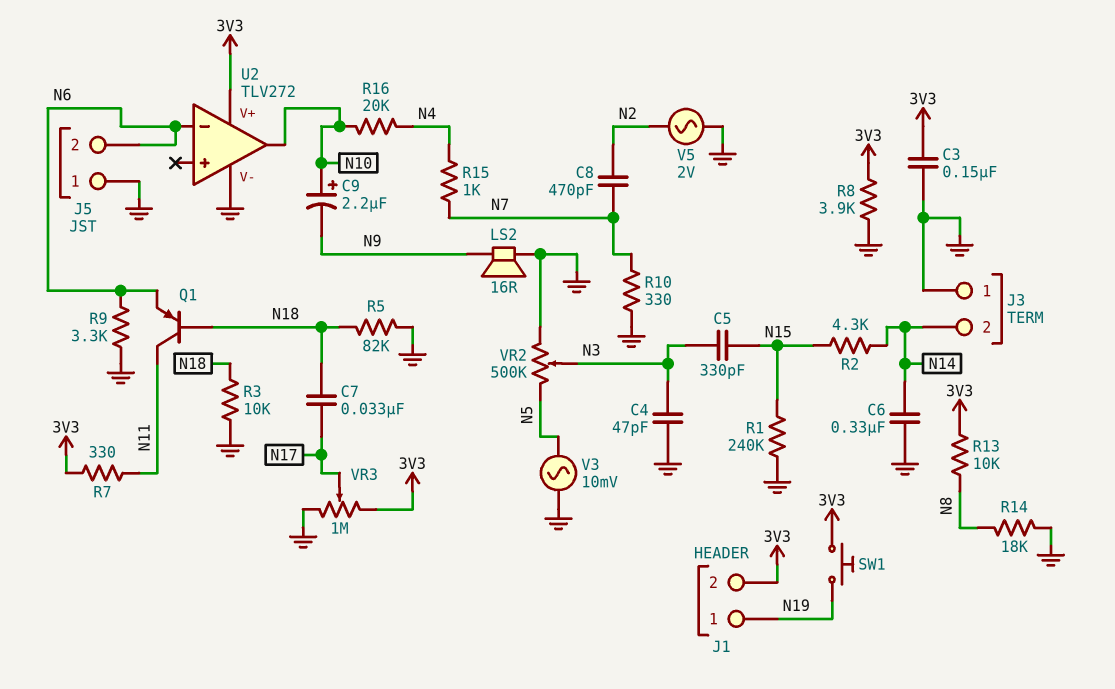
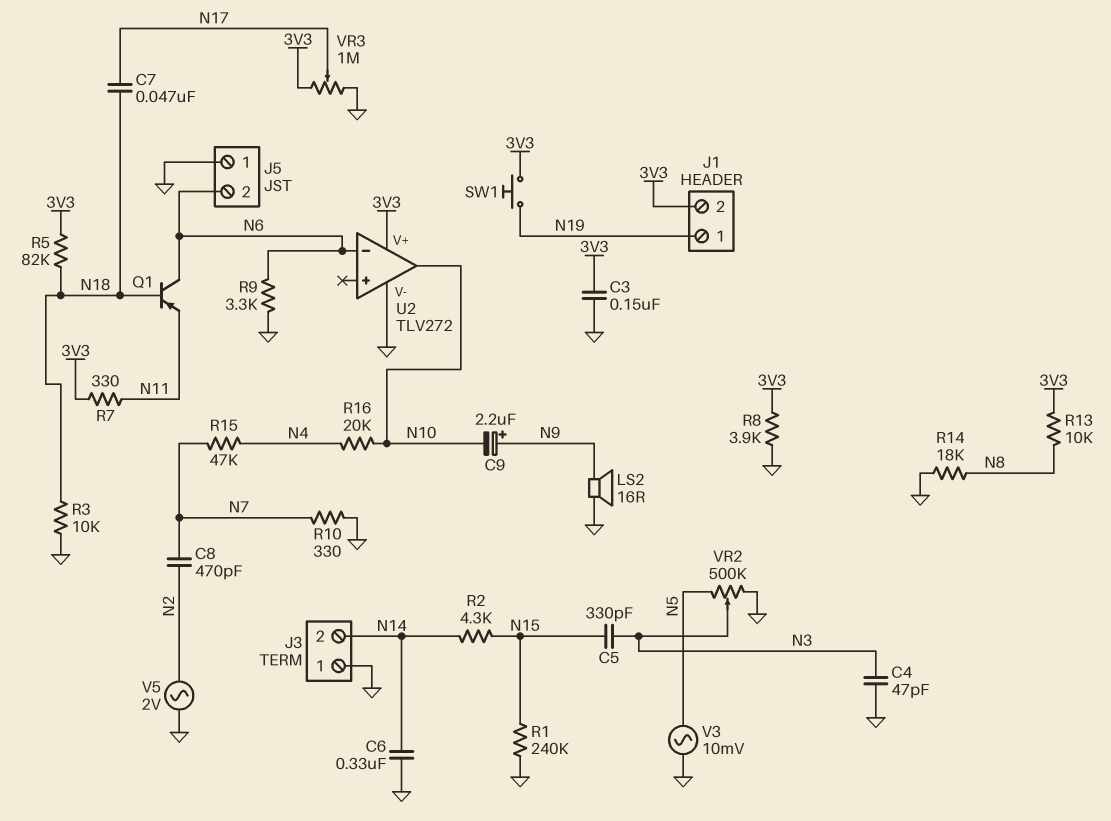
C7: 33nF (N17, N18) -> 47nF (N17, N18)
C9: 2.2uF (plus N10, minus N9) -> 2.2uF (plus N9, minus N10)
Q1: PNP (B N18, C N11, E N6) -> PNP (B N18, C N6, E N11)
R5: 82k (GND, N18) -> 82k (3V3, N18)
R15: 1k (N4, N7) -> 47k (N4, N7)

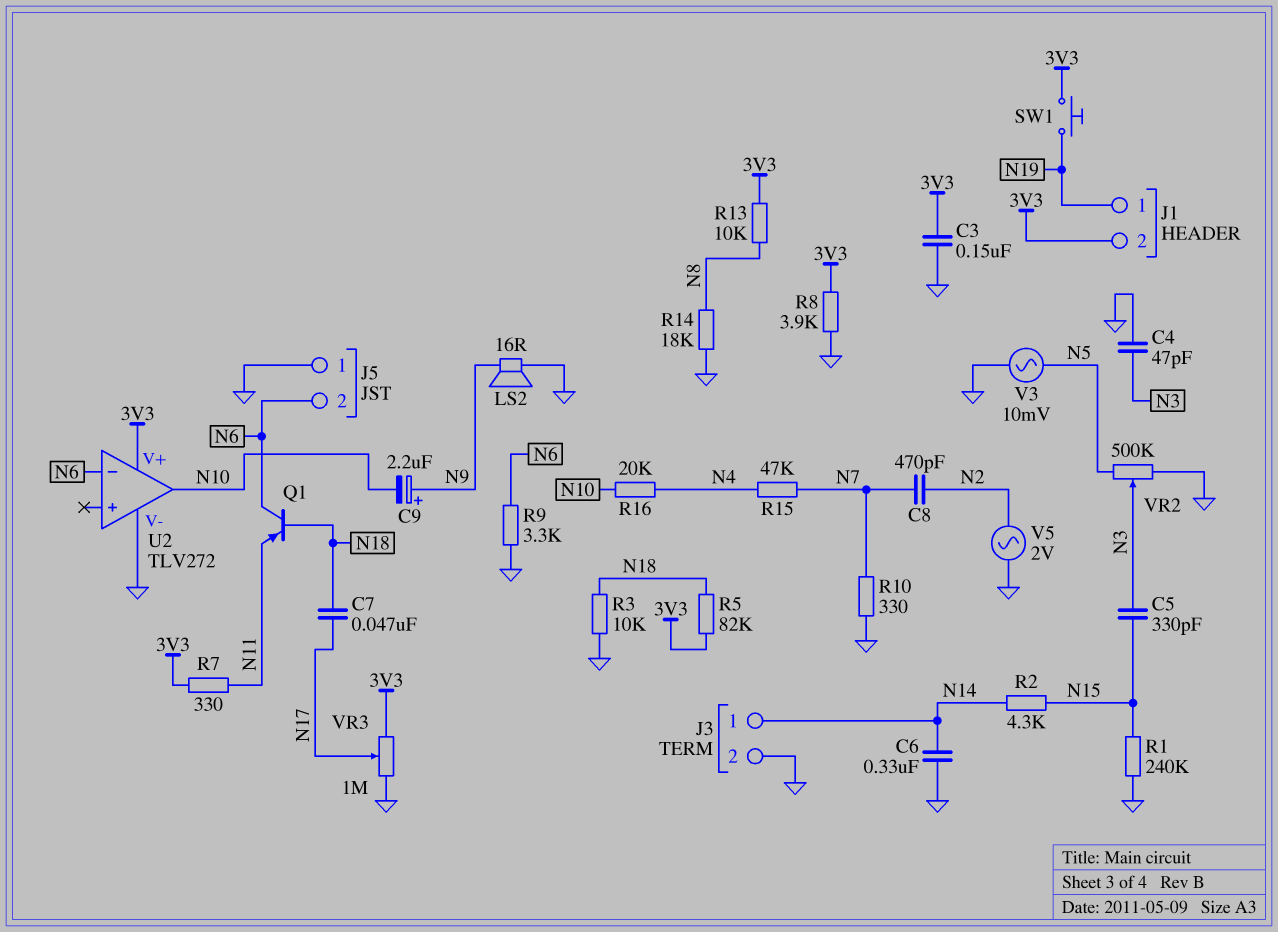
J3 pin 1: GND -> N14
J3 pin 2: N14 -> GND

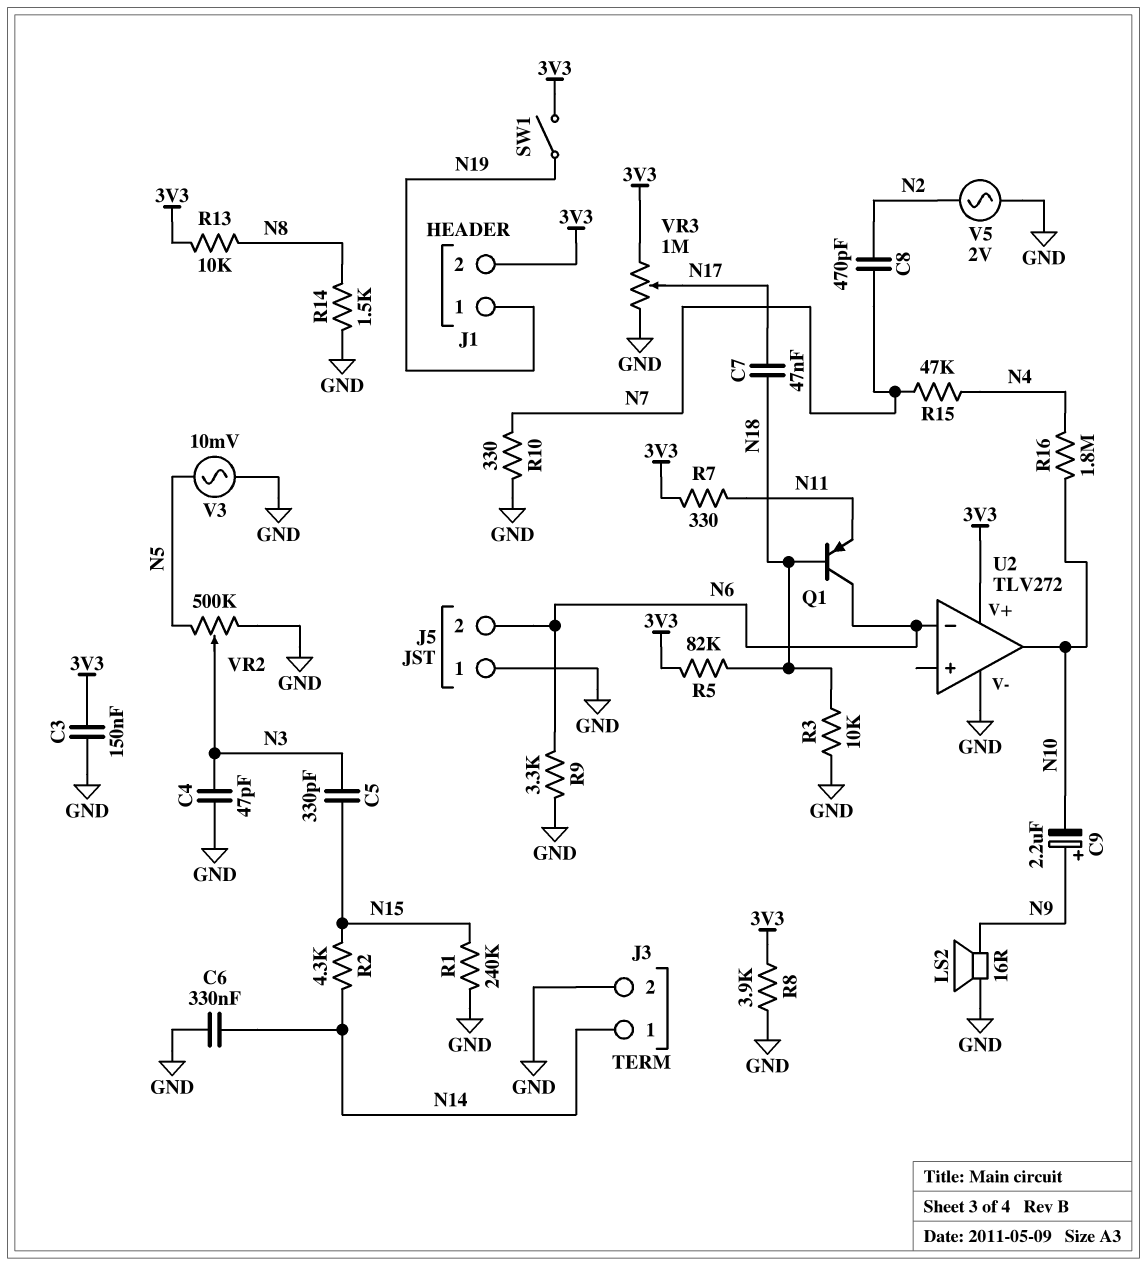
R14: 18k (GND, N8) -> 1.5k (GND, N8)
R16: 20k (N4, N10) -> 1.8M (N4, N10)
SW1: button (3V3, N19) -> switch (3V3, N19)

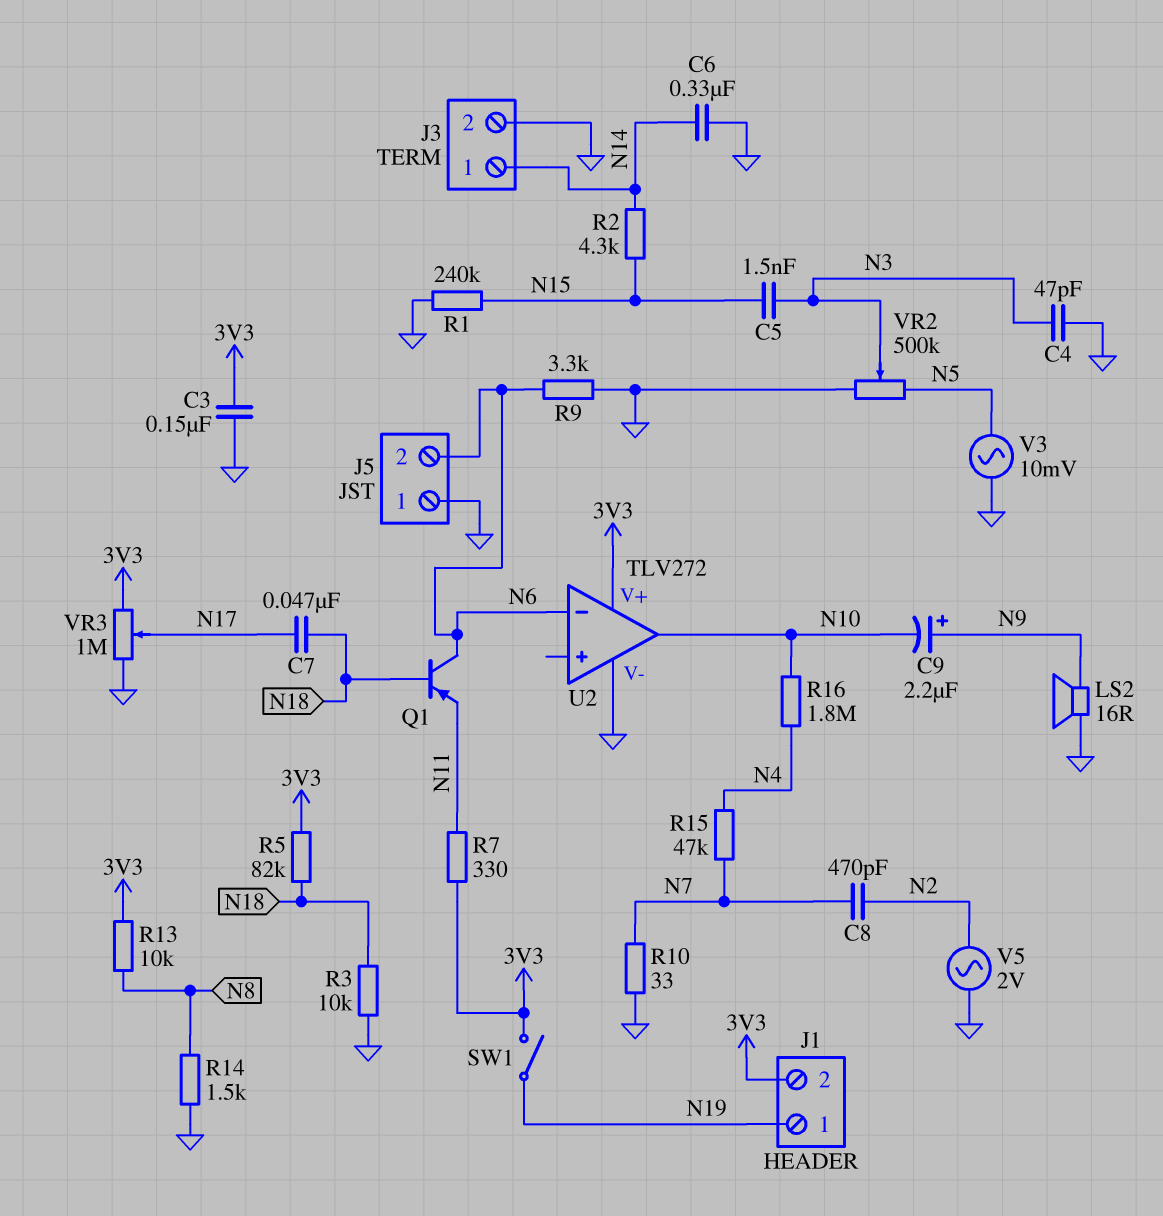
C5: 330pF (N3, N15) -> 1.5nF (N3, N15)
R8: 3.9k (3V3, GND) -> none
R10: 330 (GND, N7) -> 33 (GND, N7)

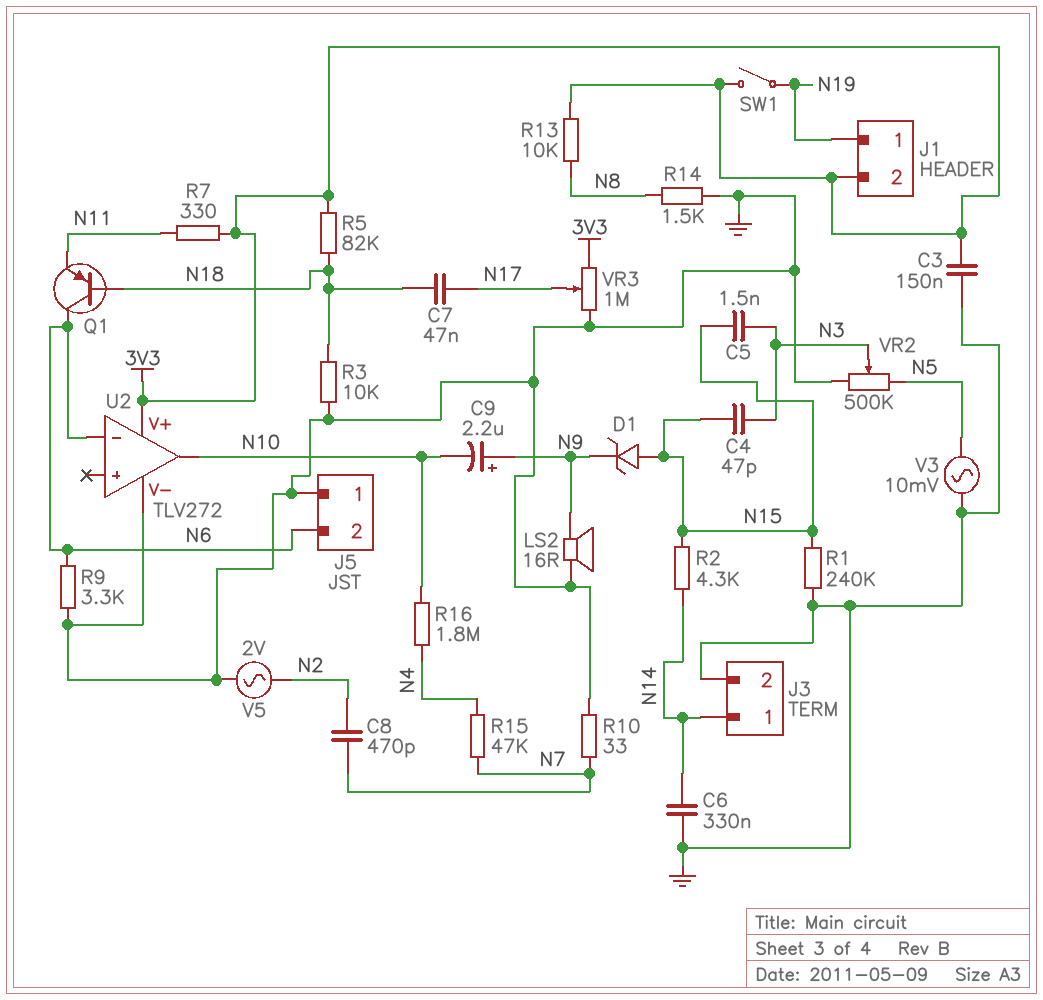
C4: 47pF (GND, N3) -> 47pF (N3, N15)
D1: none -> zener (A N15, K N9)

